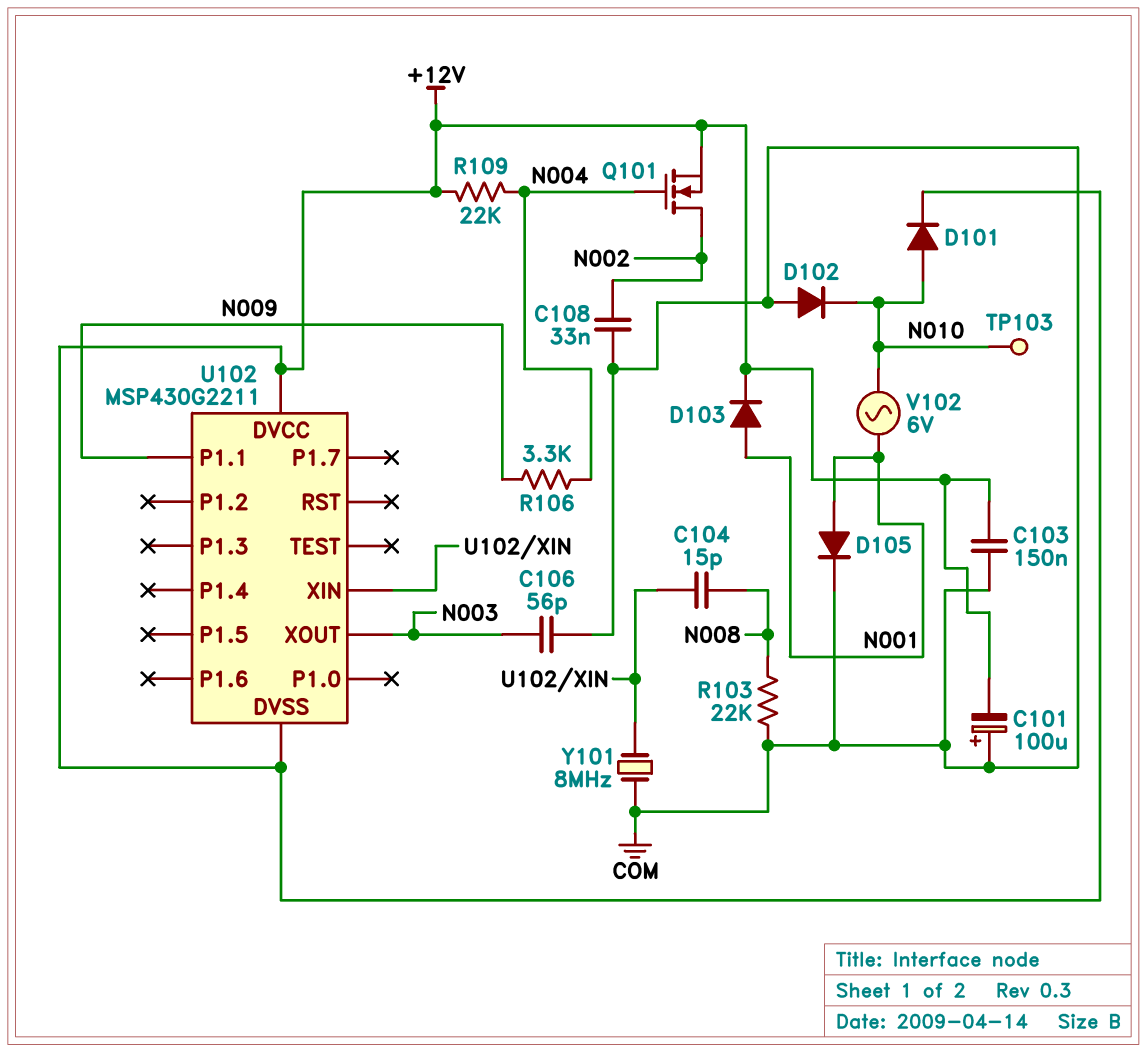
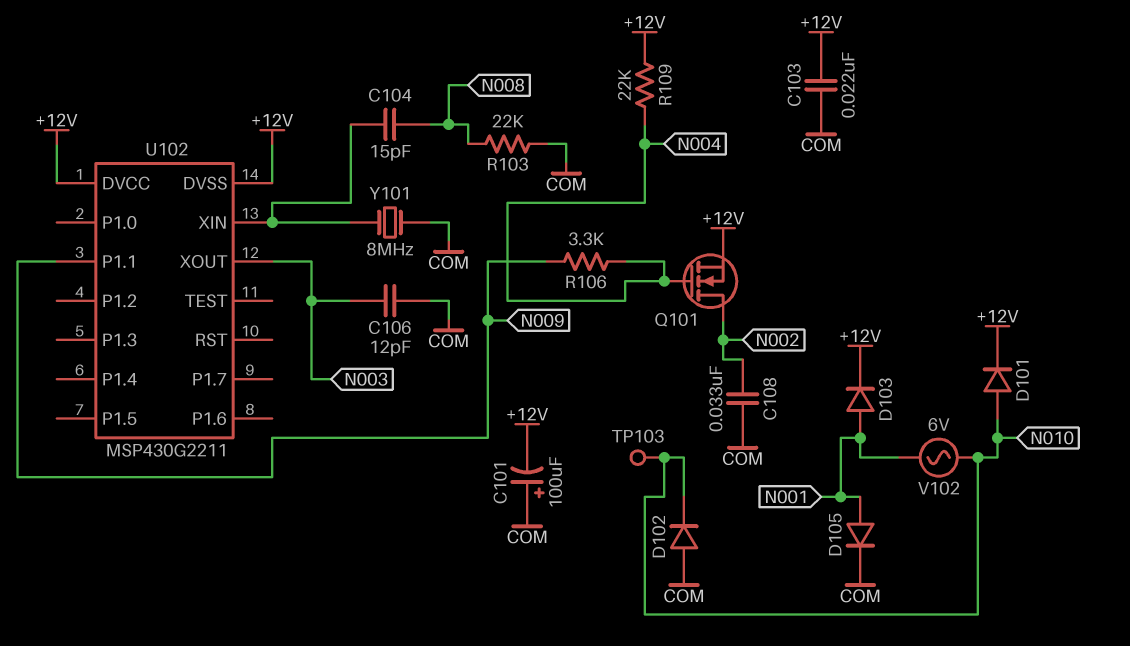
C103: 150nF (+12V, COM) -> 22nF (+12V, COM)
C106: 56pF (COM, N003) -> 12pF (COM, N003)

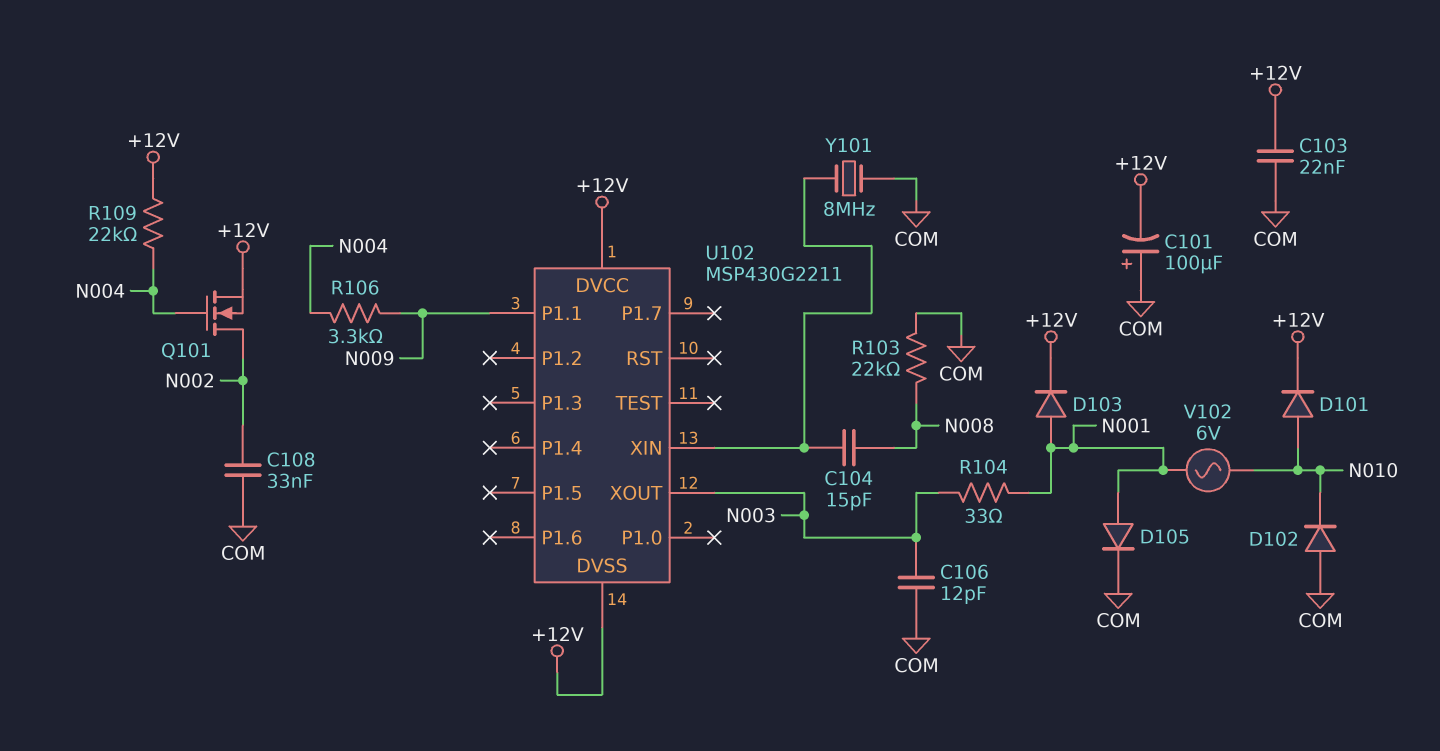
R104: none -> 33 (N001, N003)
TP103: test point (N010) -> none

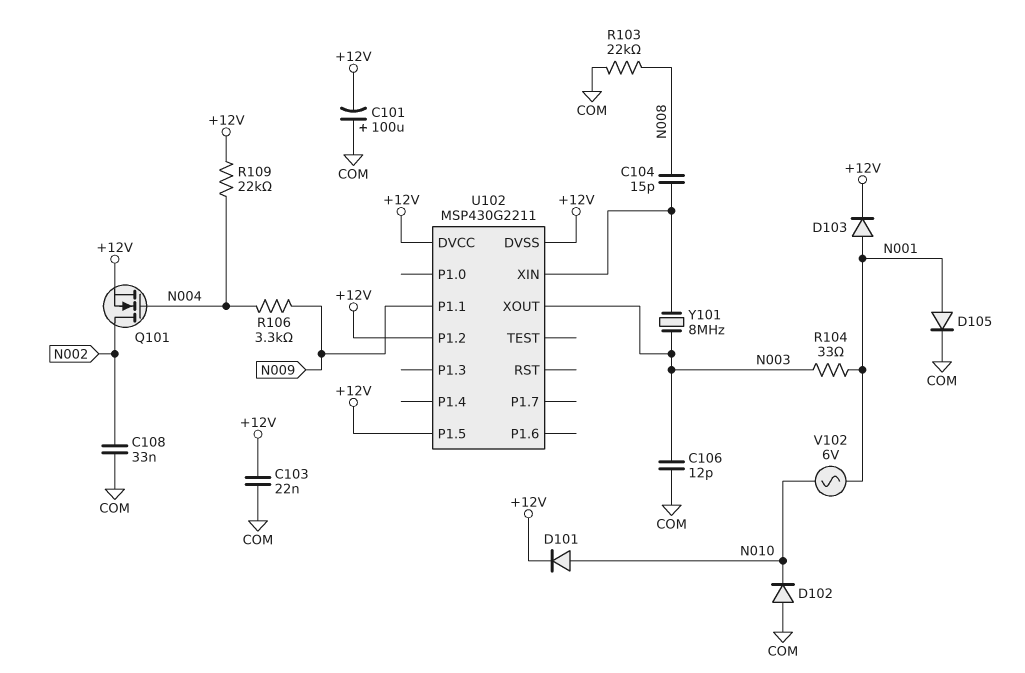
U102 pin P1.2: none -> +12V
U102 pin P1.5: none -> +12V
Y101: 8MHz (COM, U102/XIN) -> 8MHz (N003, U102/XIN)

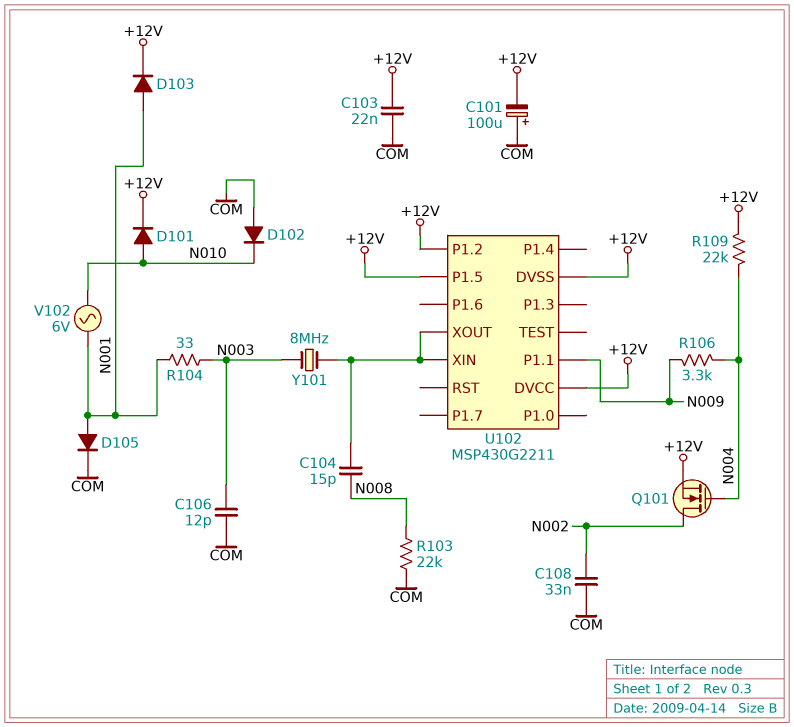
U102 pin XOUT: N003 -> U102/XIN

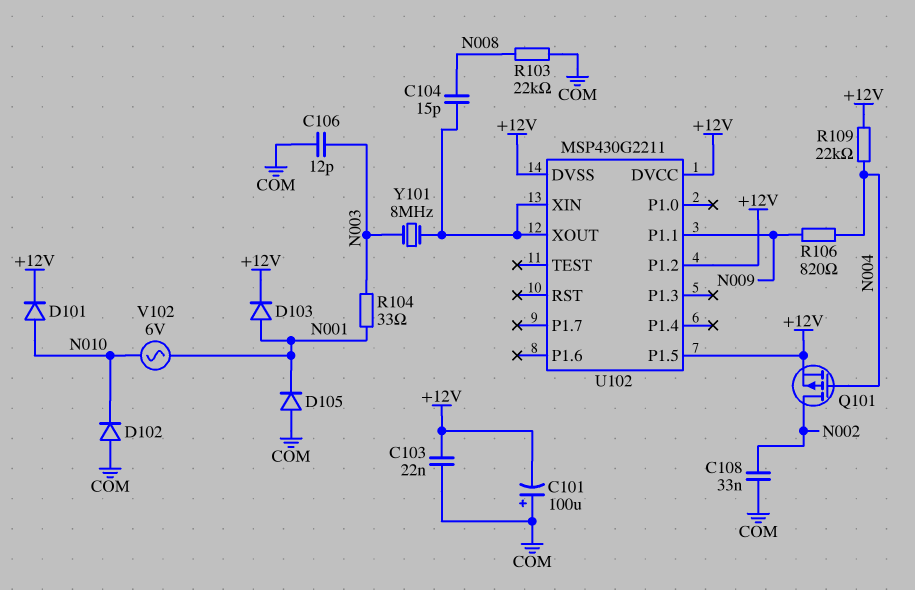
D105: diode (A N001, K COM) -> diode (A COM, K N001)
Q101: NMOS (G N004, D N002, S +12V) -> PMOS (G N004, D N002, S +12V)
R106: 3.3k (N004, N009) -> 820 (N004, N009)

